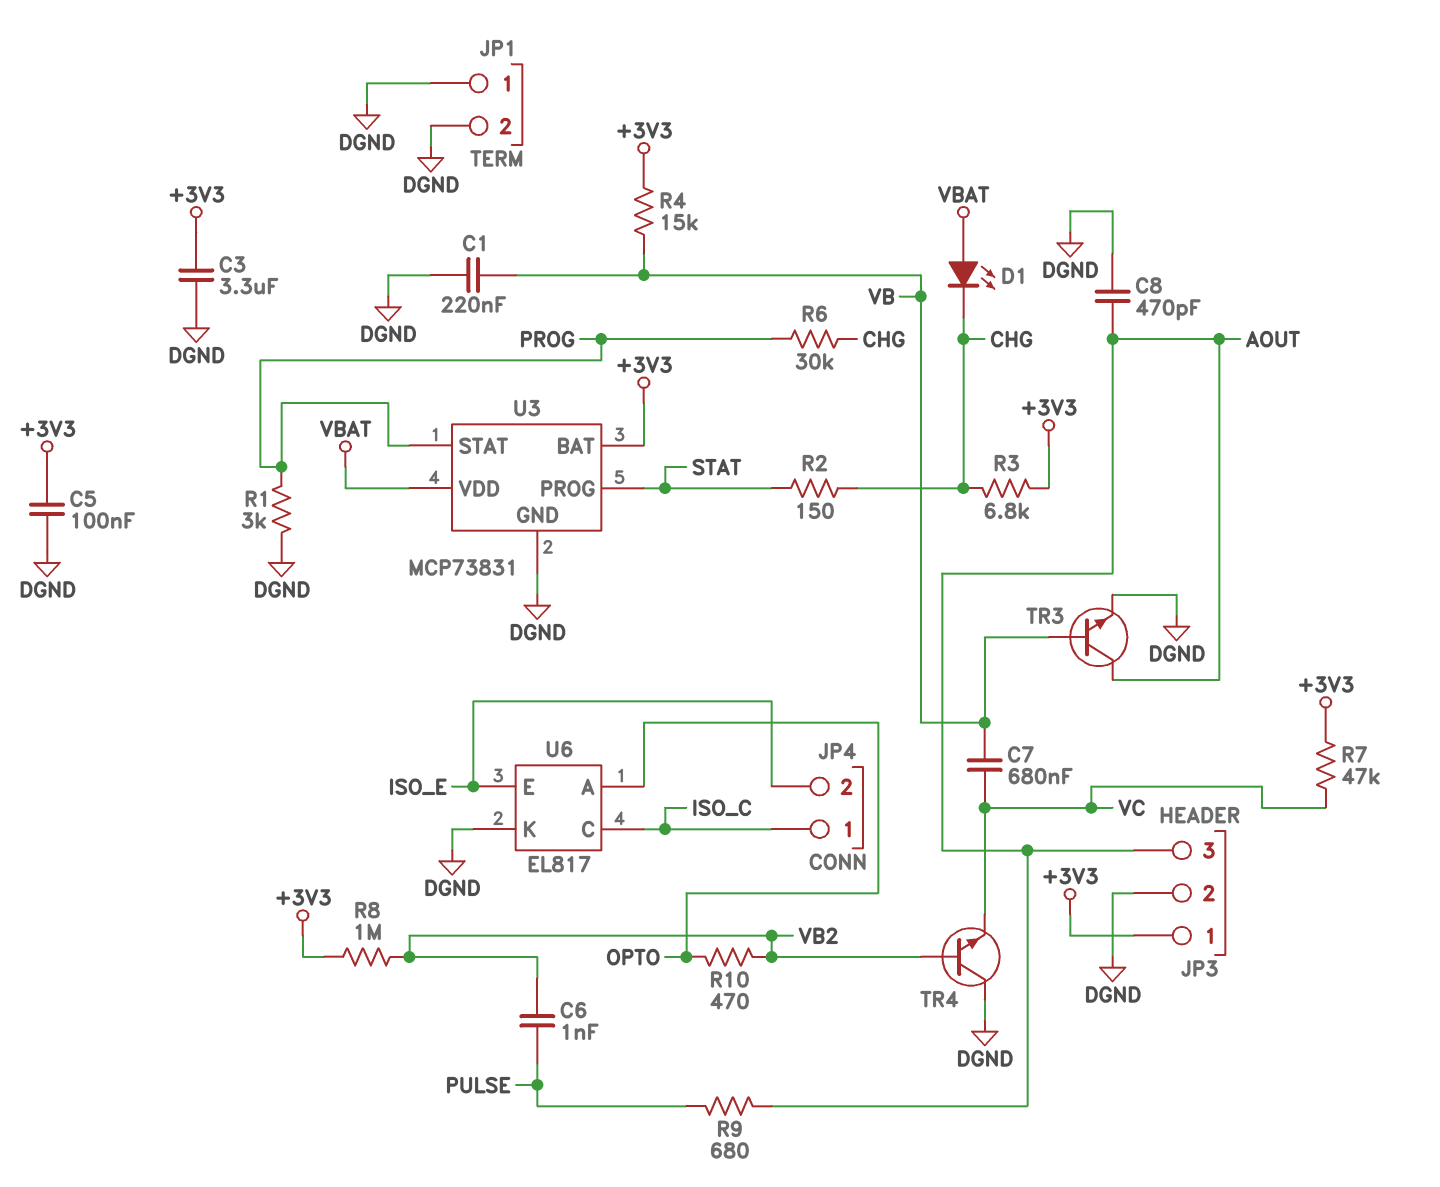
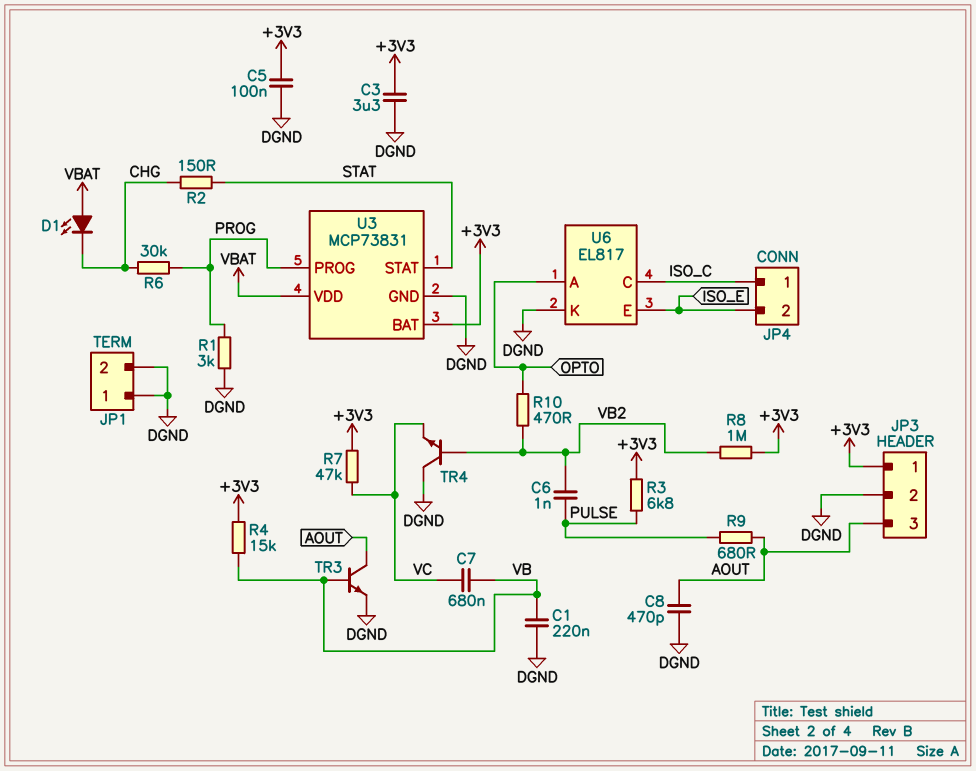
R3: 6.8k (+3V3, CHG) -> 6.8k (+3V3, PULSE)
U3 pin PROG: STAT -> PROG
U3 pin STAT: PROG -> STAT

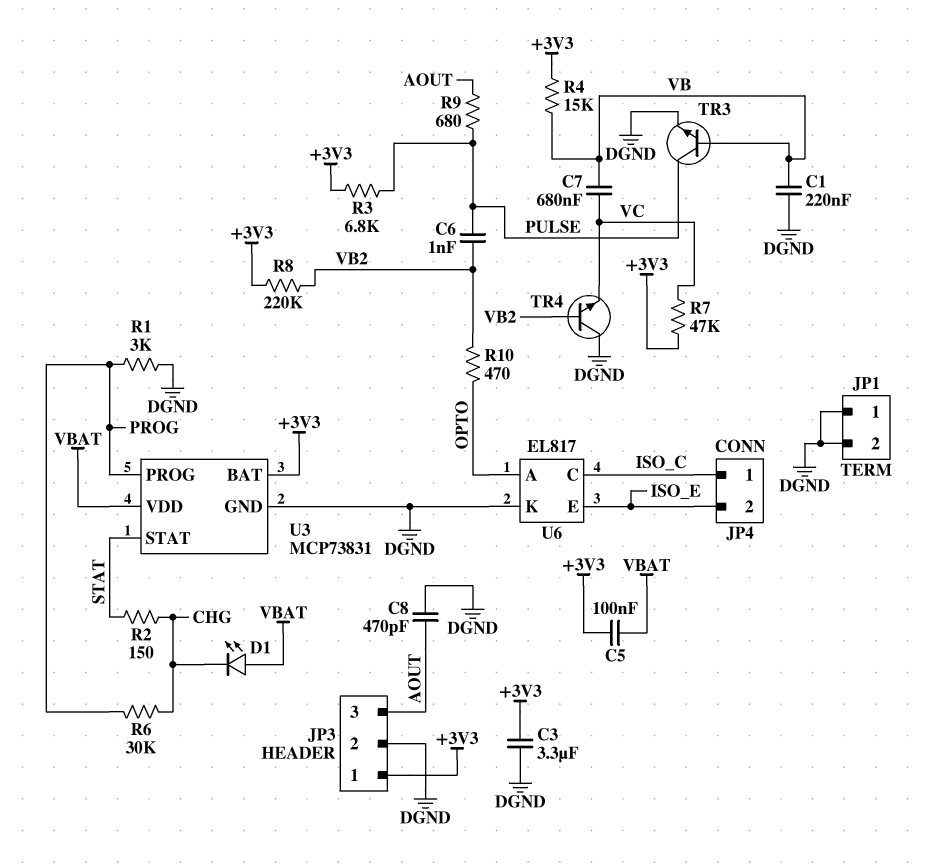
C5: 100nF (+3V3, DGND) -> 100nF (+3V3, VBAT)
R8: 1M (+3V3, VB2) -> 220k (+3V3, VB2)
TR3: NPN (B VB, C AOUT, E DGND) -> NPN (B VB, C PULSE, E DGND)

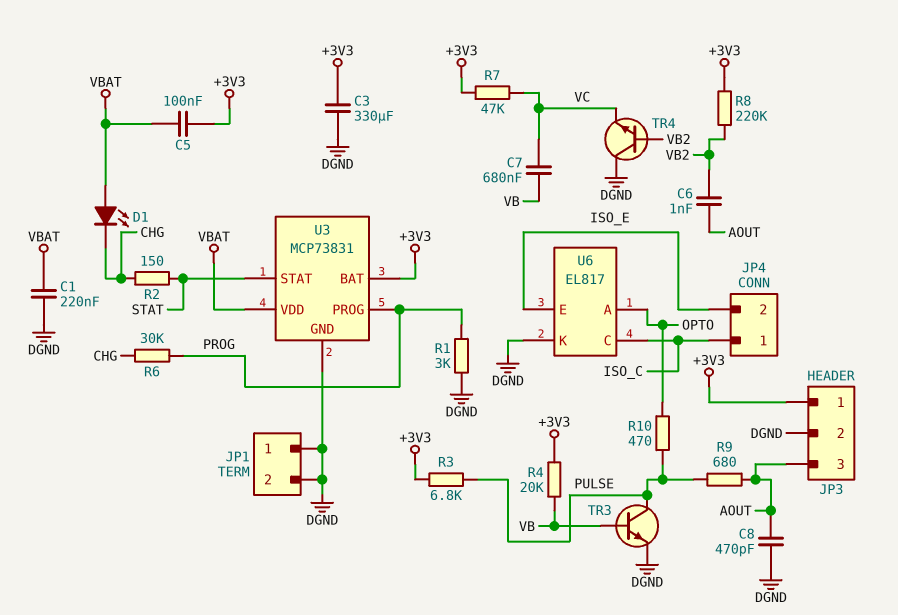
C1: 220nF (DGND, VB) -> 220nF (DGND, VBAT)
C3: 3.3uF (+3V3, DGND) -> 330uF (+3V3, DGND)
C6: 1nF (PULSE, VB2) -> 1nF (AOUT, VB2)
R4: 15k (+3V3, VB) -> 20k (+3V3, VB)
R10: 470 (OPTO, VB2) -> 470 (OPTO, PULSE)

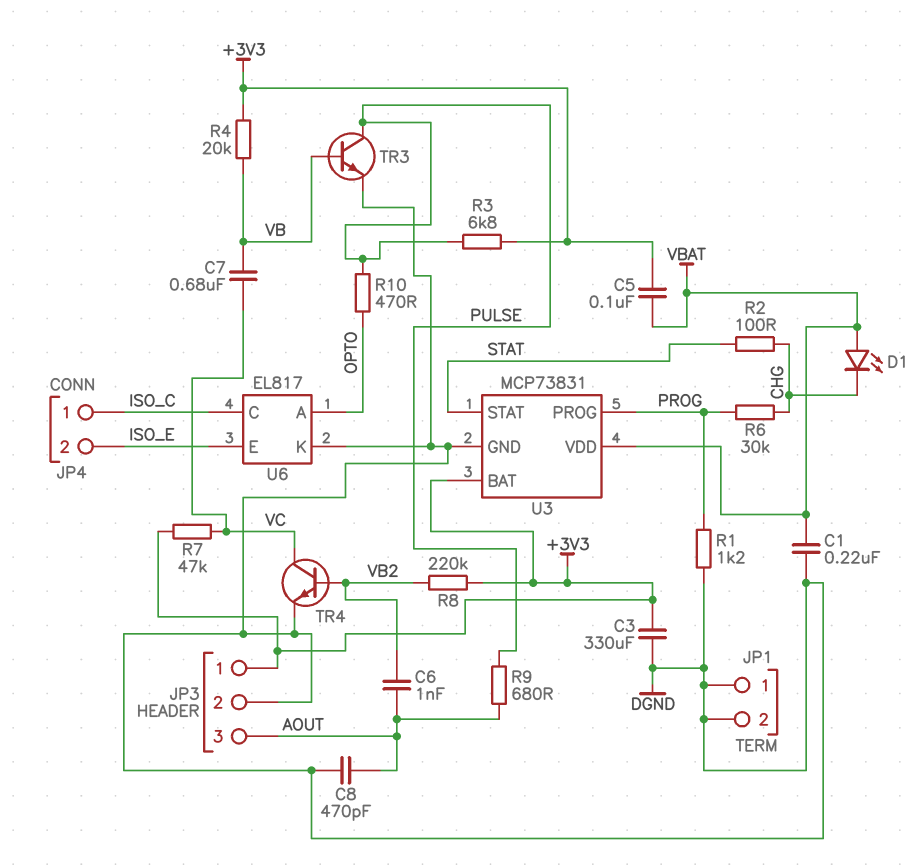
R1: 3k (DGND, PROG) -> 1.2k (DGND, PROG)
R2: 150 (CHG, STAT) -> 100 (CHG, STAT)
TR4: NPN (B VB2, C DGND, E VC) -> NPN (B VB2, C VC, E DGND)

